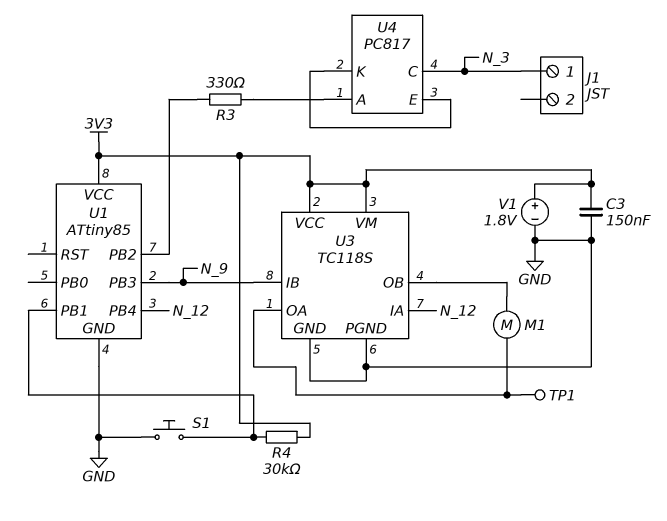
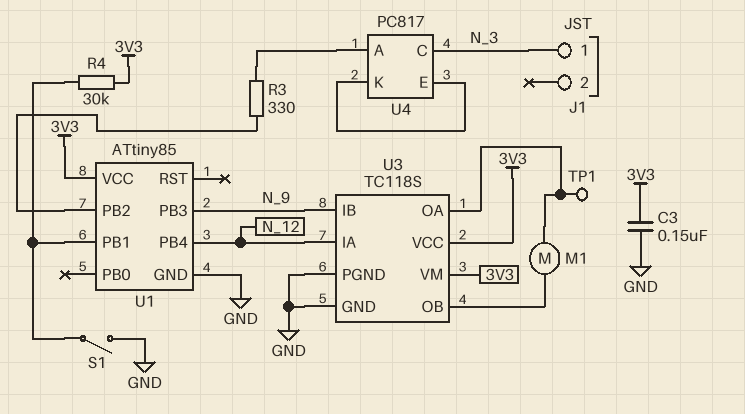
S1: button (GND, U1/PB1) -> switch (GND, U1/PB1)
V1: 1.8V (plus 3V3, minus GND) -> none

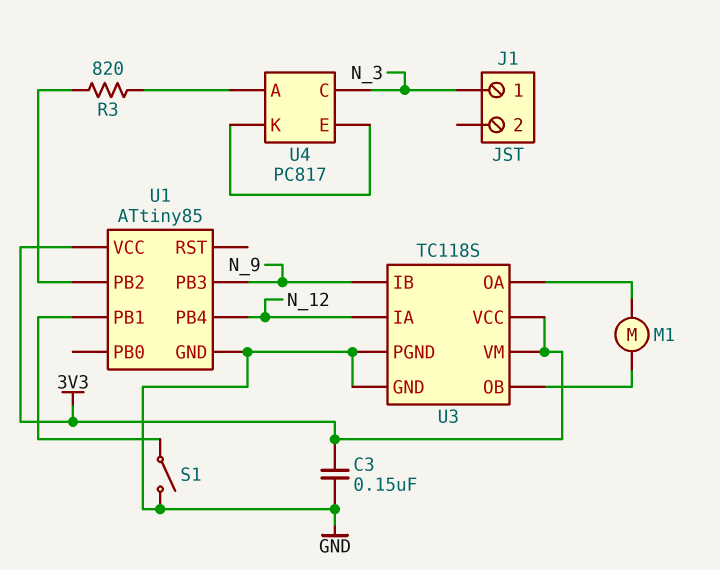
R3: 330 (U1/PB2, U4/A) -> 820 (U1/PB2, U4/A)
R4: 30k (3V3, U1/PB1) -> none
TP1: test point (U3/OA) -> none

